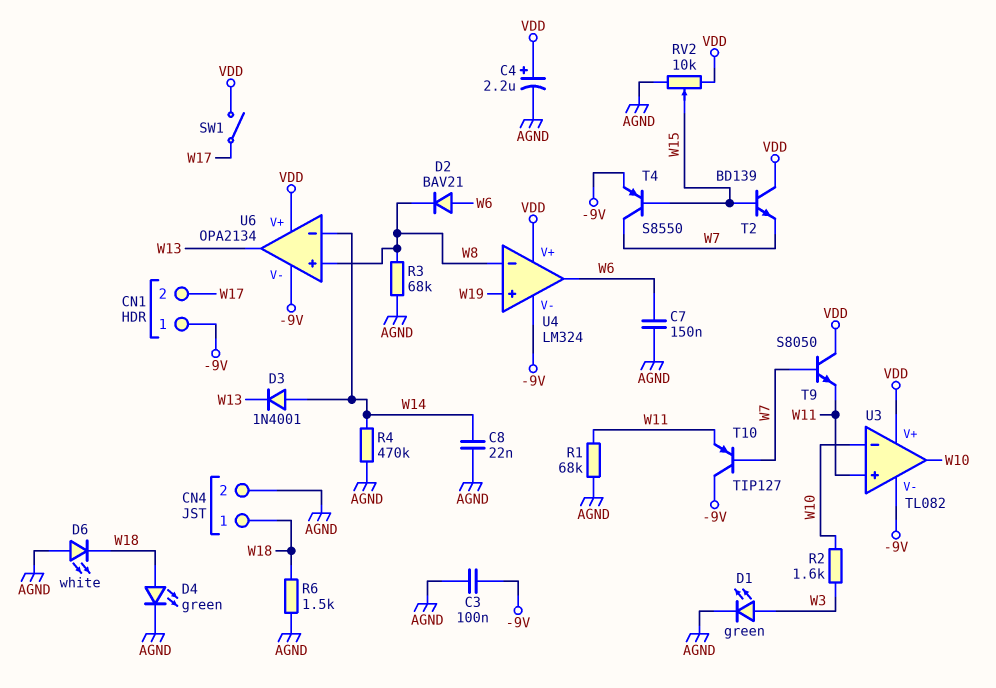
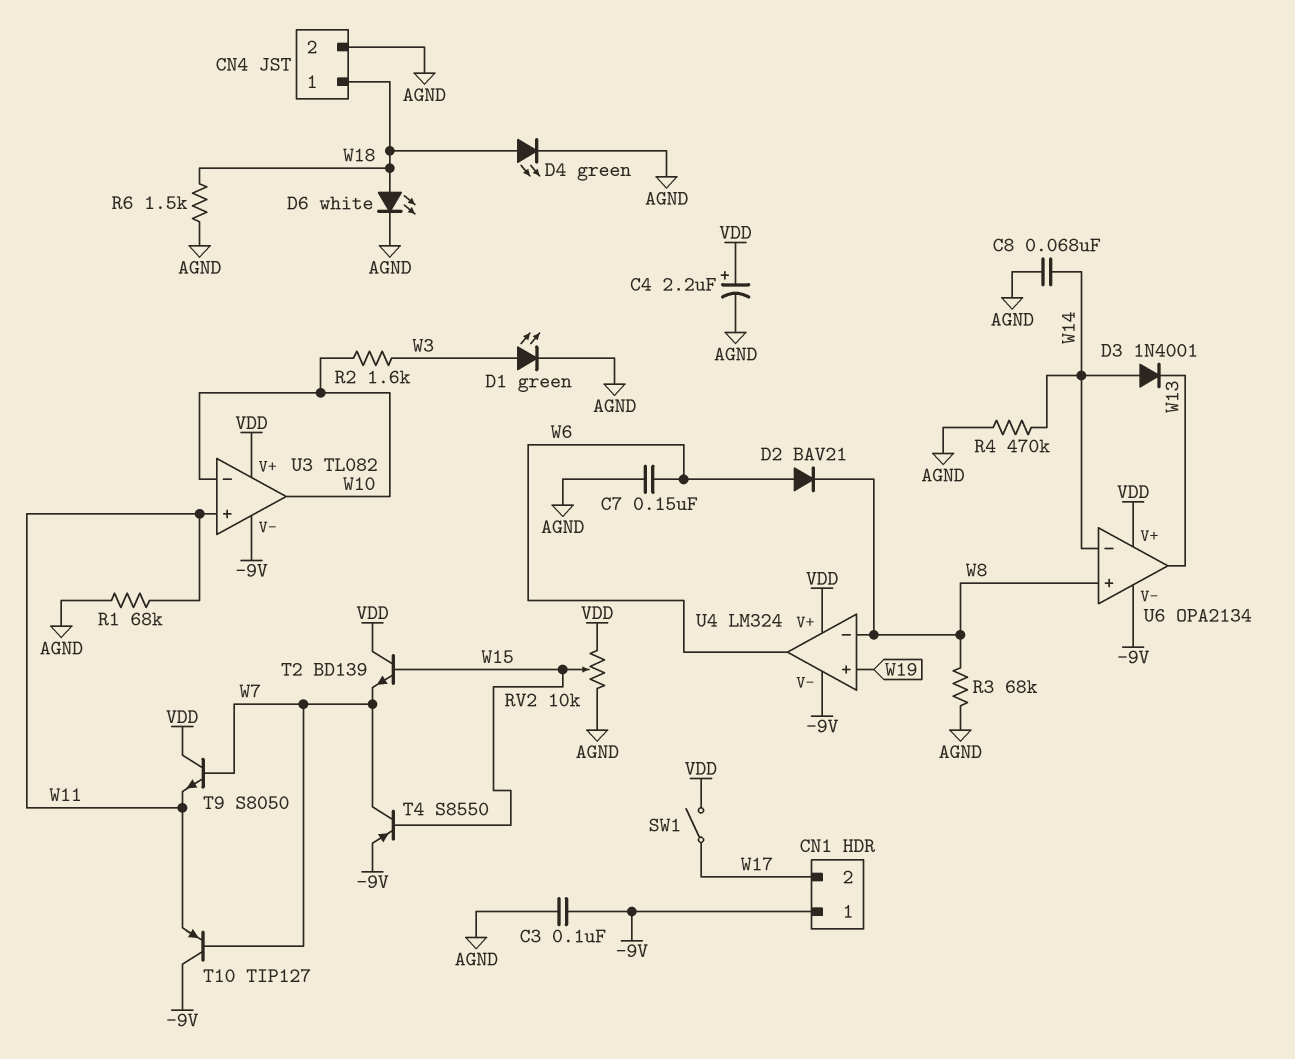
C8: 22nF (AGND, W14) -> 68nF (AGND, W14)
D6: LED white (A AGND, K W18) -> LED white (A W18, K AGND)

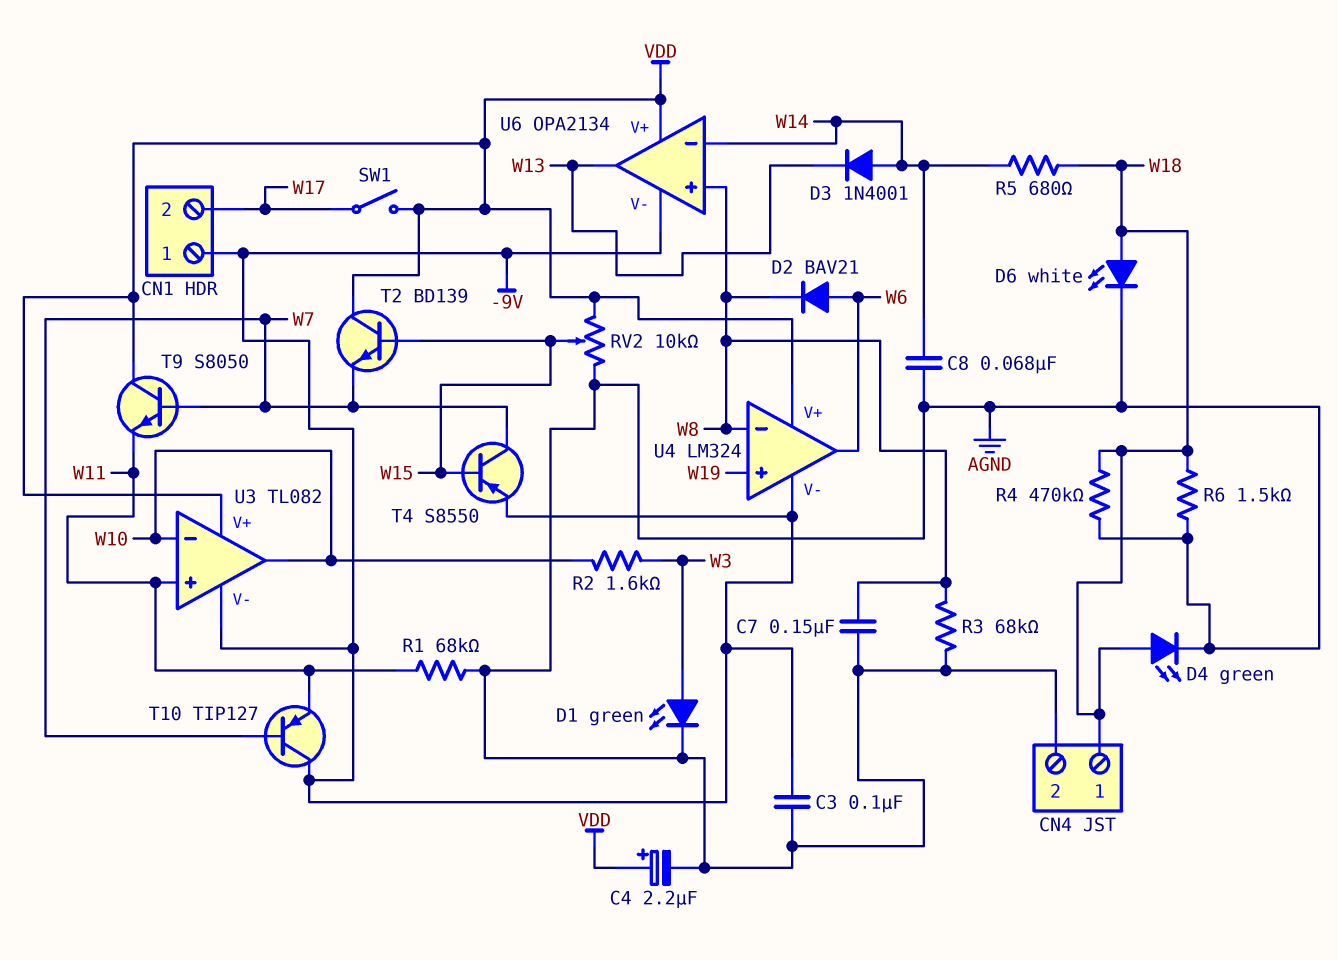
C7: 150nF (AGND, W6) -> 150nF (AGND, W8)
R4: 470k (AGND, W14) -> 470k (AGND, W18)
R5: none -> 680 (W14, W18)

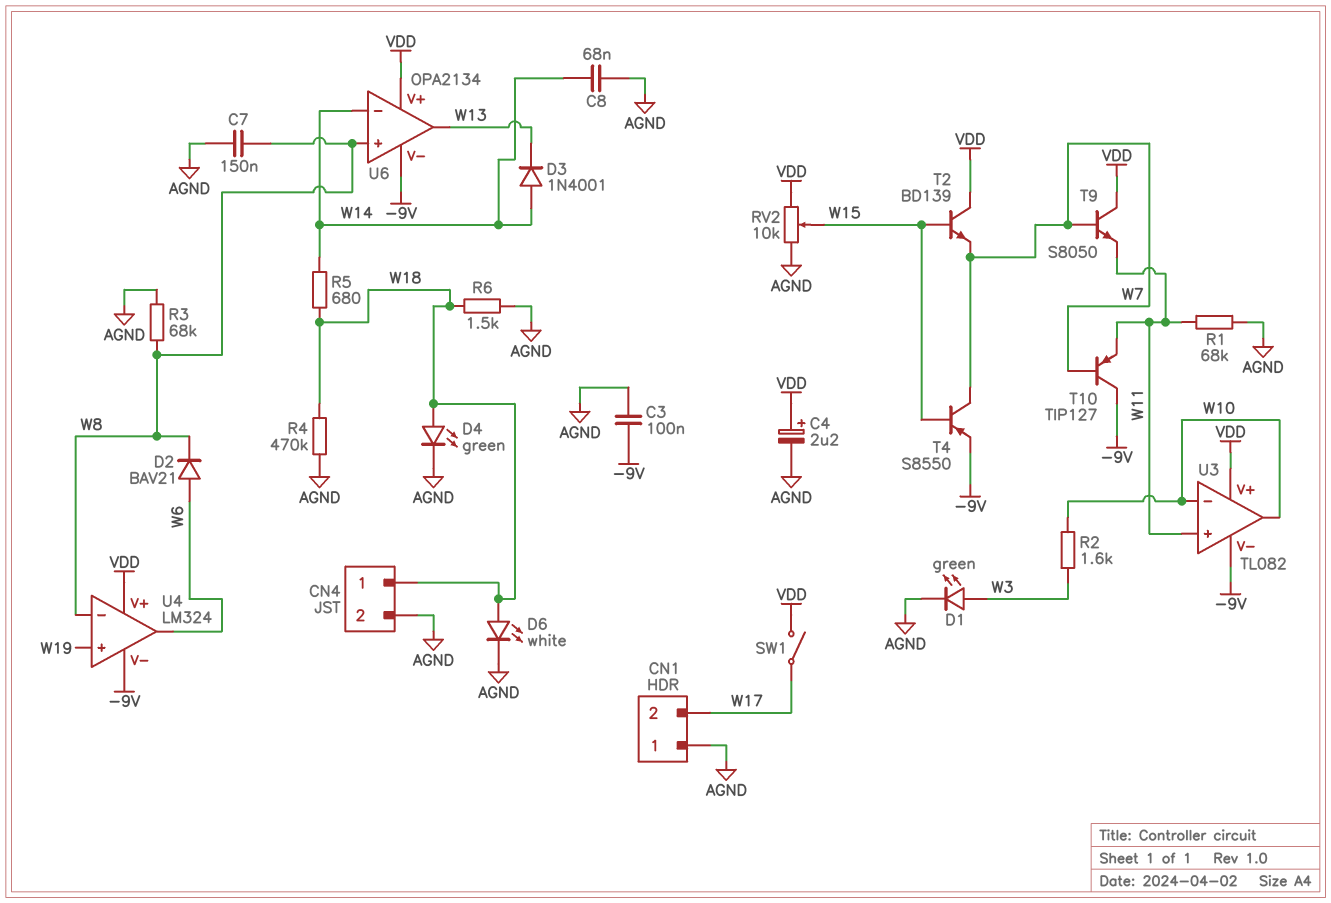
CN1 pin 1: -9V -> AGND

